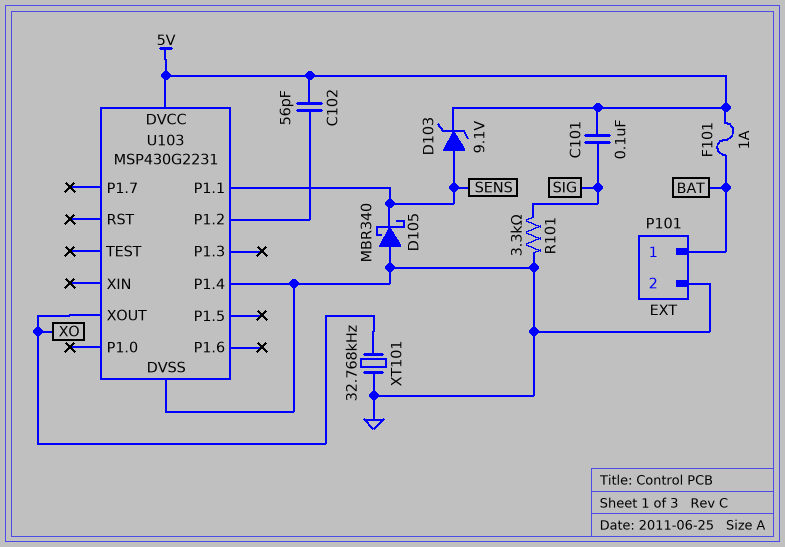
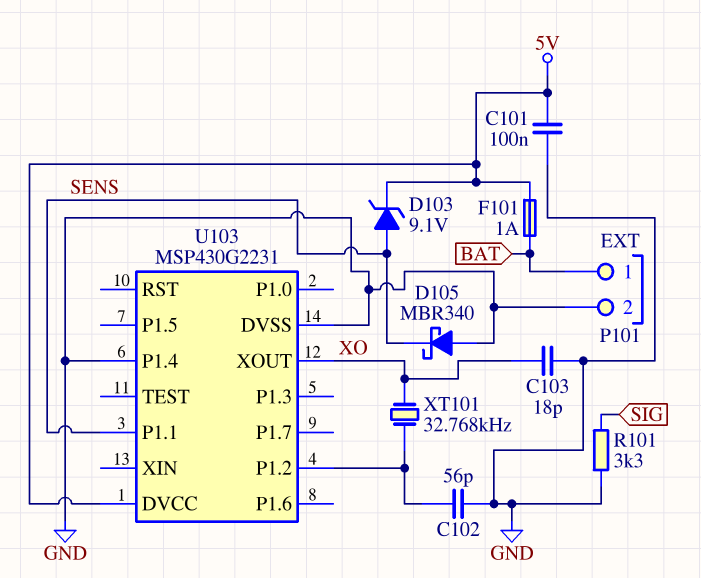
C101: 100nF (5V, SIG) -> 100nF (5V, GND)
C102: 56pF (5V, U103/P1.2) -> 56pF (GND, U103/P1.2)
C103: none -> 18pF (GND, XO)
XT101: 32.768kHz (GND, XO) -> 32.768kHz (U103/P1.2, XO)

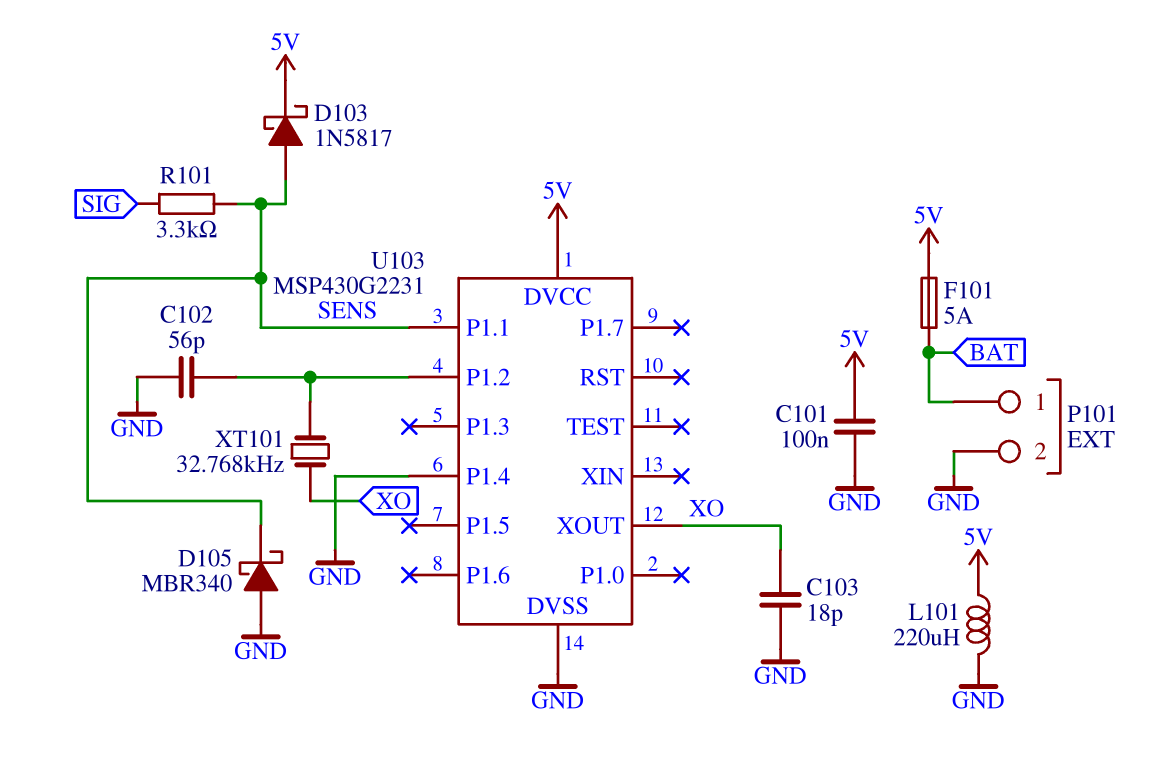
D103: zener 9.1V (A SENS, K 5V) -> schottky 1N5817 (A SENS, K 5V)
F101: 1A (5V, BAT) -> 5A (5V, BAT)
L101: none -> 220uH (5V, GND)
R101: 3.3k (GND, SIG) -> 3.3k (SENS, SIG)

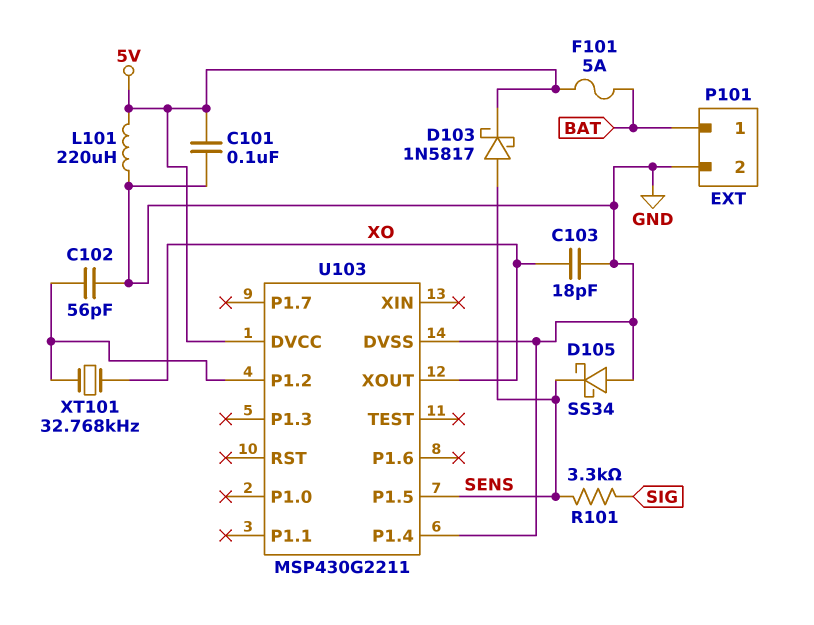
D105: schottky MBR340 (A GND, K SENS) -> schottky SS34 (A GND, K SENS)
U103: MSP430G2231 -> MSP430G2211
U103 pin P1.1: SENS -> none
U103 pin P1.5: none -> SENS

